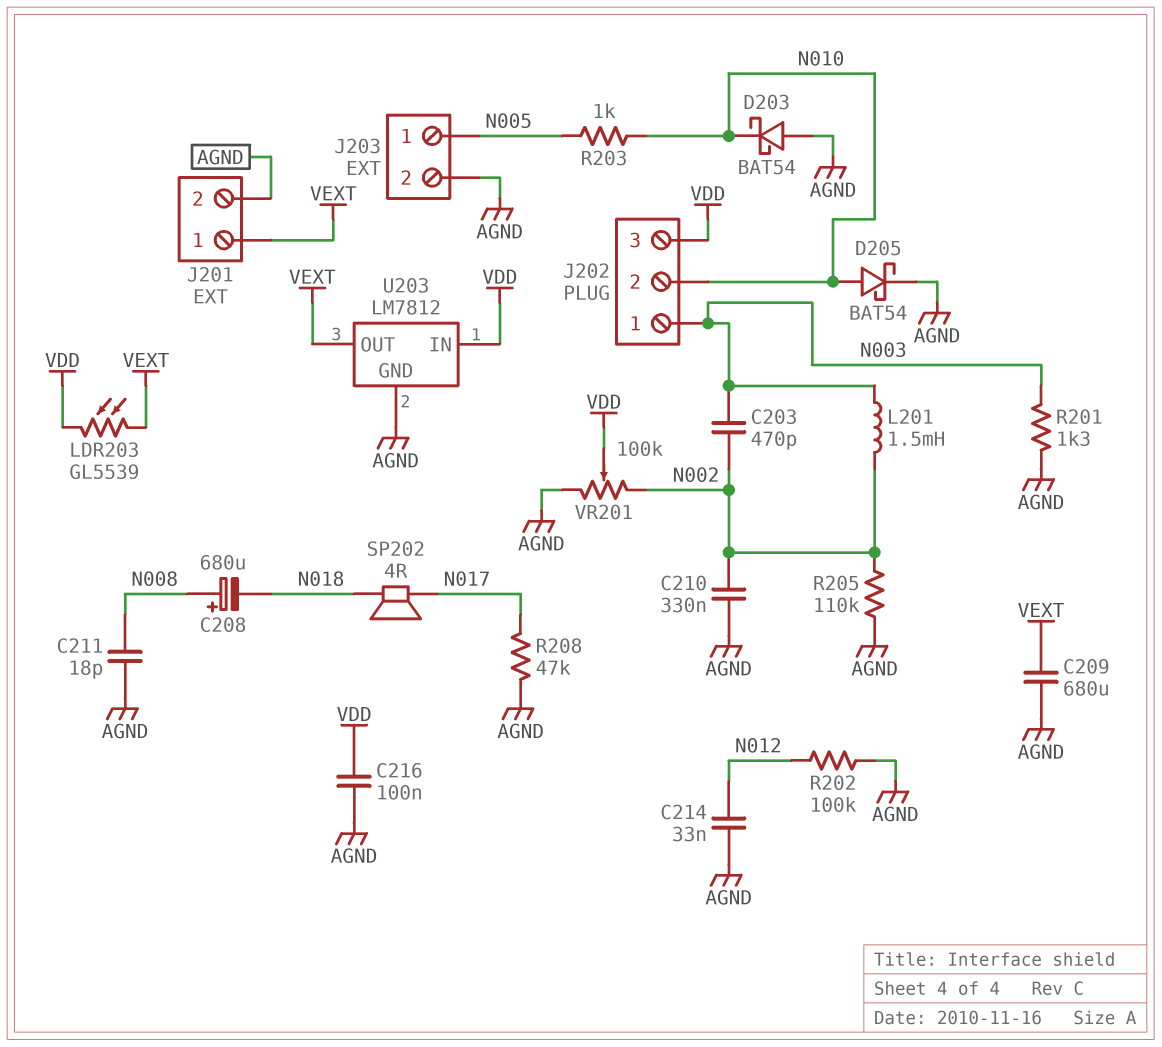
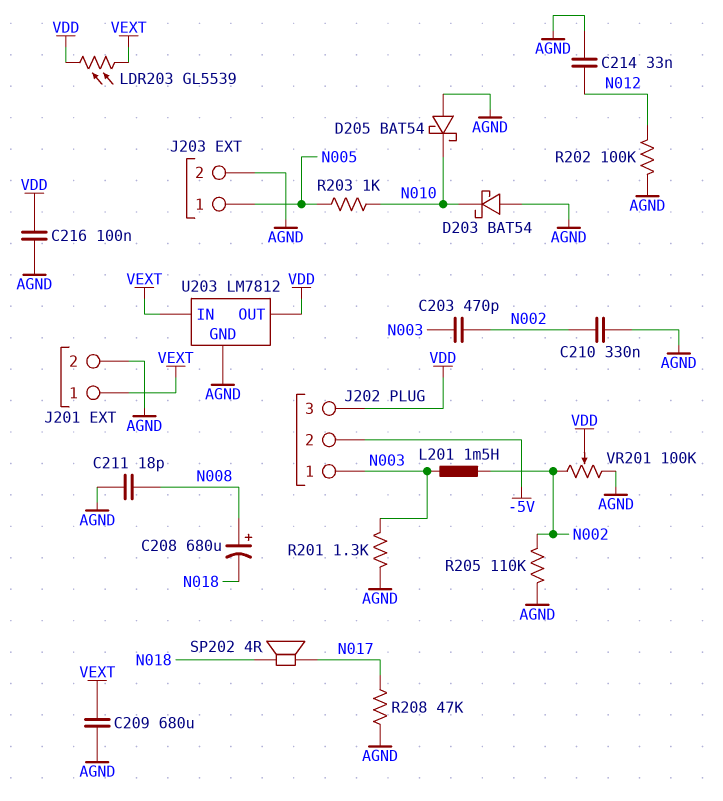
D205: schottky BAT54 (A N010, K AGND) -> schottky BAT54 (A AGND, K N010)
J202 pin 2: N010 -> -5V
U203 pin IN: VDD -> VEXT
U203 pin OUT: VEXT -> VDD

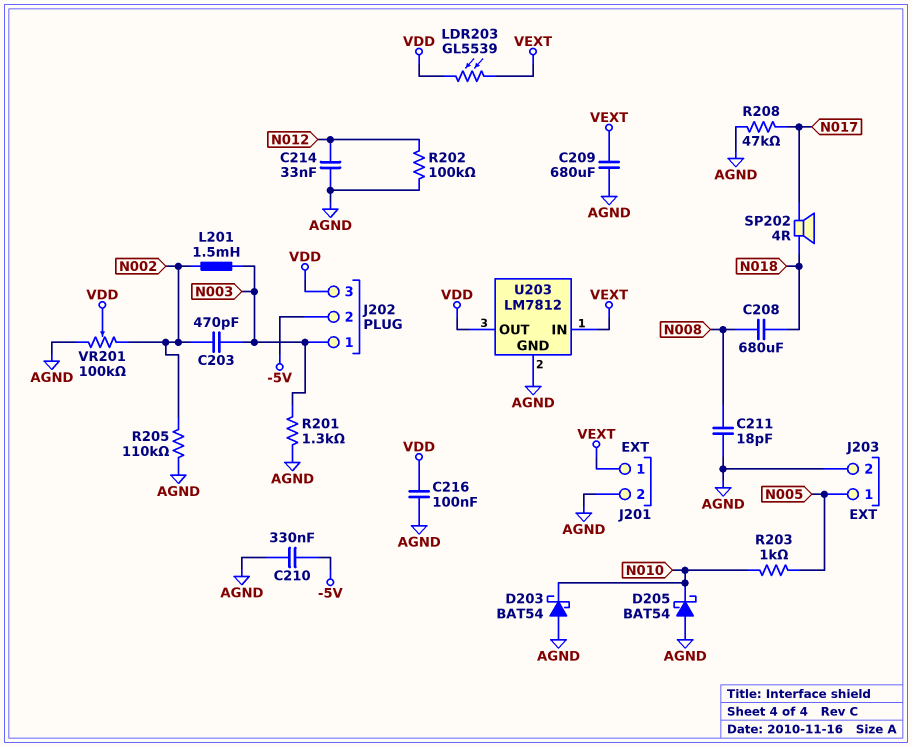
C208: 680uF (plus N008, minus N018) -> 680uF (N008, N018)
C210: 330nF (AGND, N002) -> 330nF (-5V, AGND)

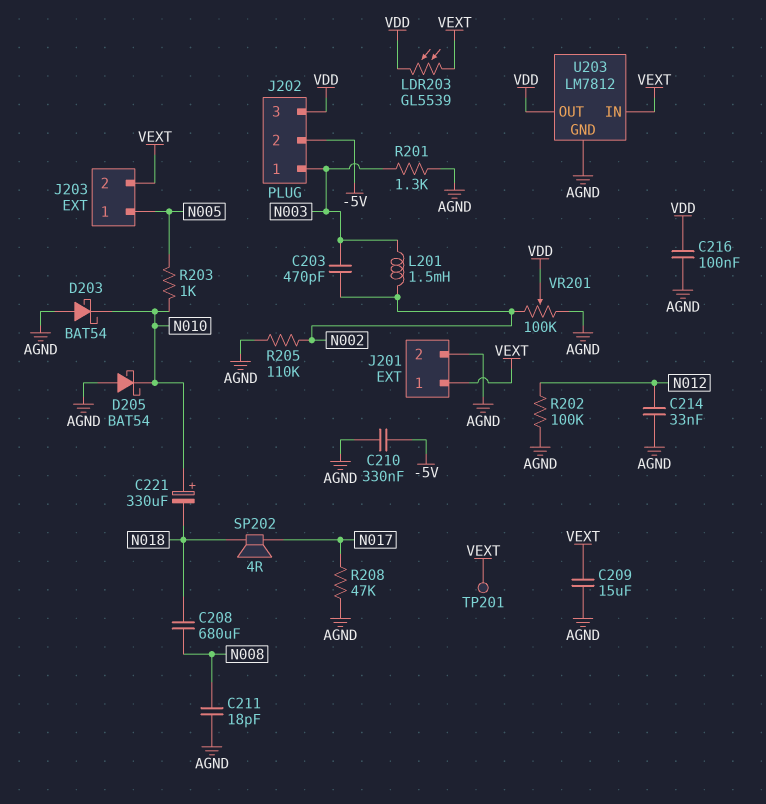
C209: 680uF (AGND, VEXT) -> 15uF (AGND, VEXT)
C221: none -> 330uF (plus N010, minus N018)
J203 pin 2: AGND -> VEXT
TP201: none -> test point (VEXT)

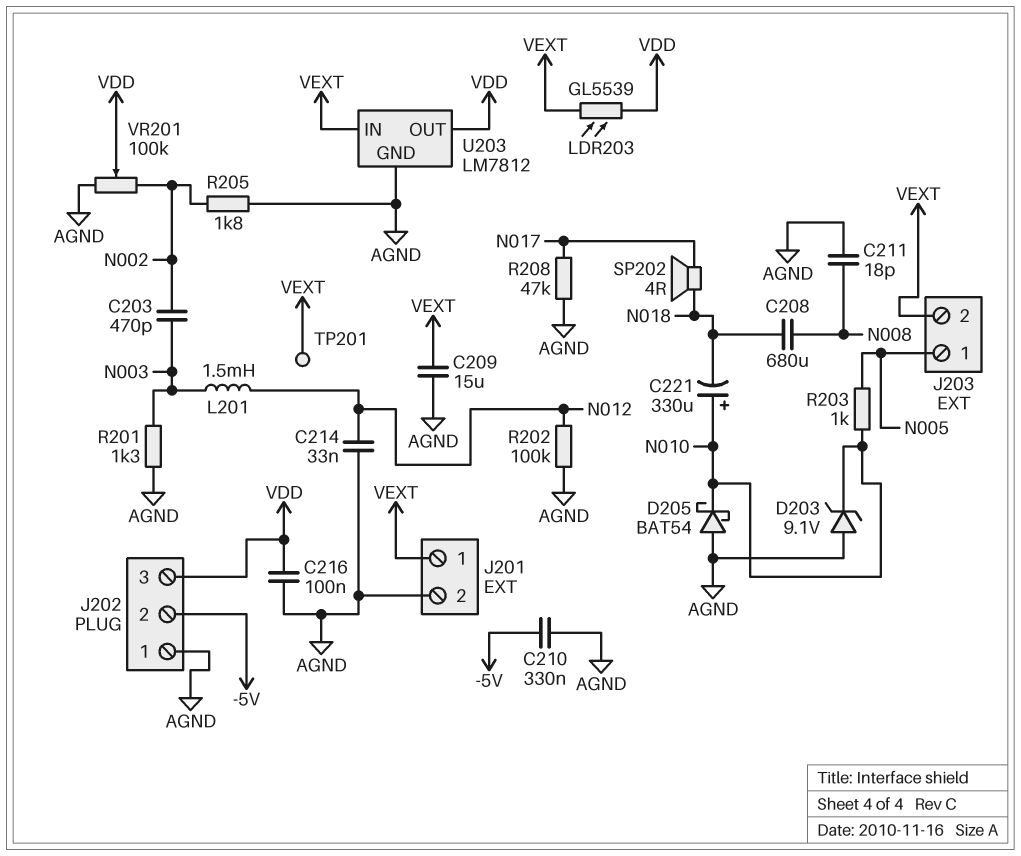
D203: schottky BAT54 (A AGND, K N010) -> zener 9.1V (A AGND, K N010)
J202 pin 1: N003 -> AGND
L201: 1.5mH (N002, N003) -> 1.5mH (N003, N012)
R205: 110k (AGND, N002) -> 1.8k (AGND, N002)

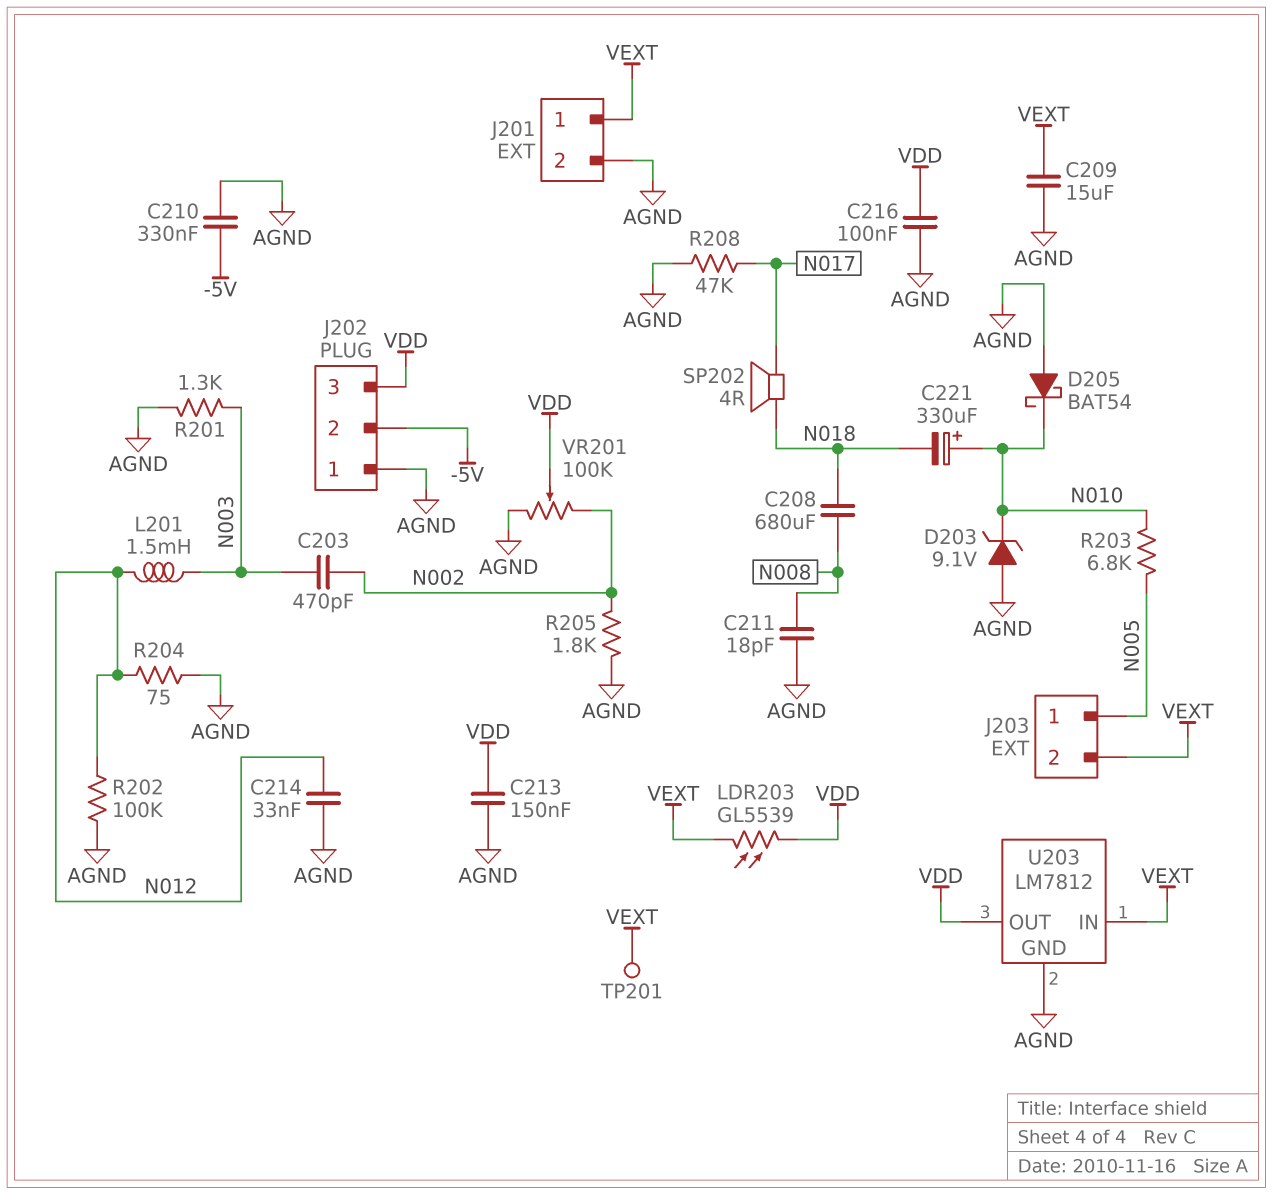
C213: none -> 150nF (AGND, VDD)
R203: 1k (N005, N010) -> 6.8k (N005, N010)
R204: none -> 75 (AGND, N012)

